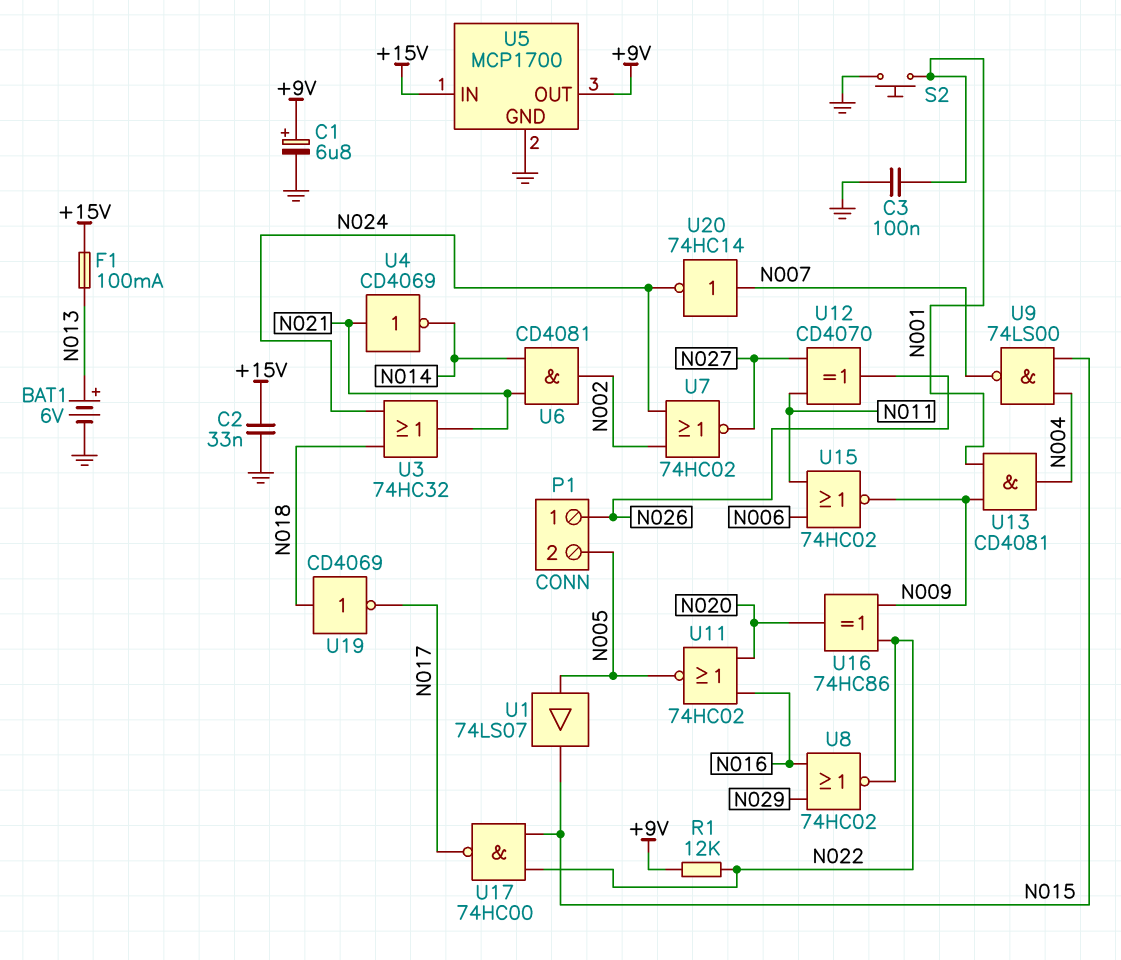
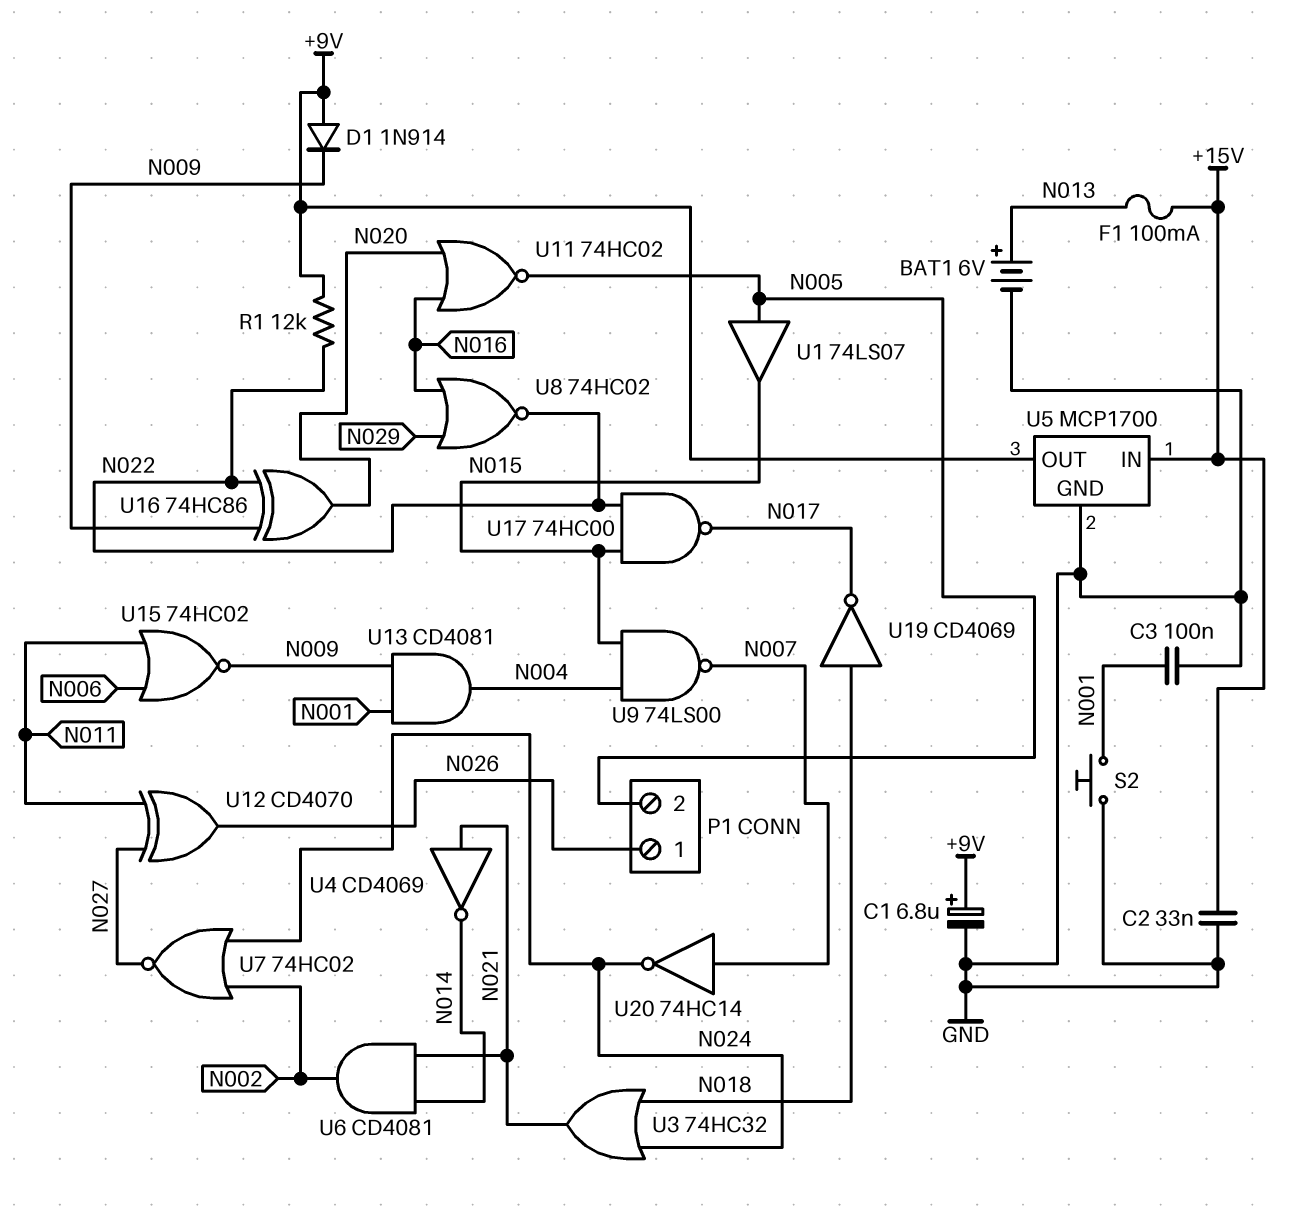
D1: none -> diode 1N914 (A +9V, K N009)

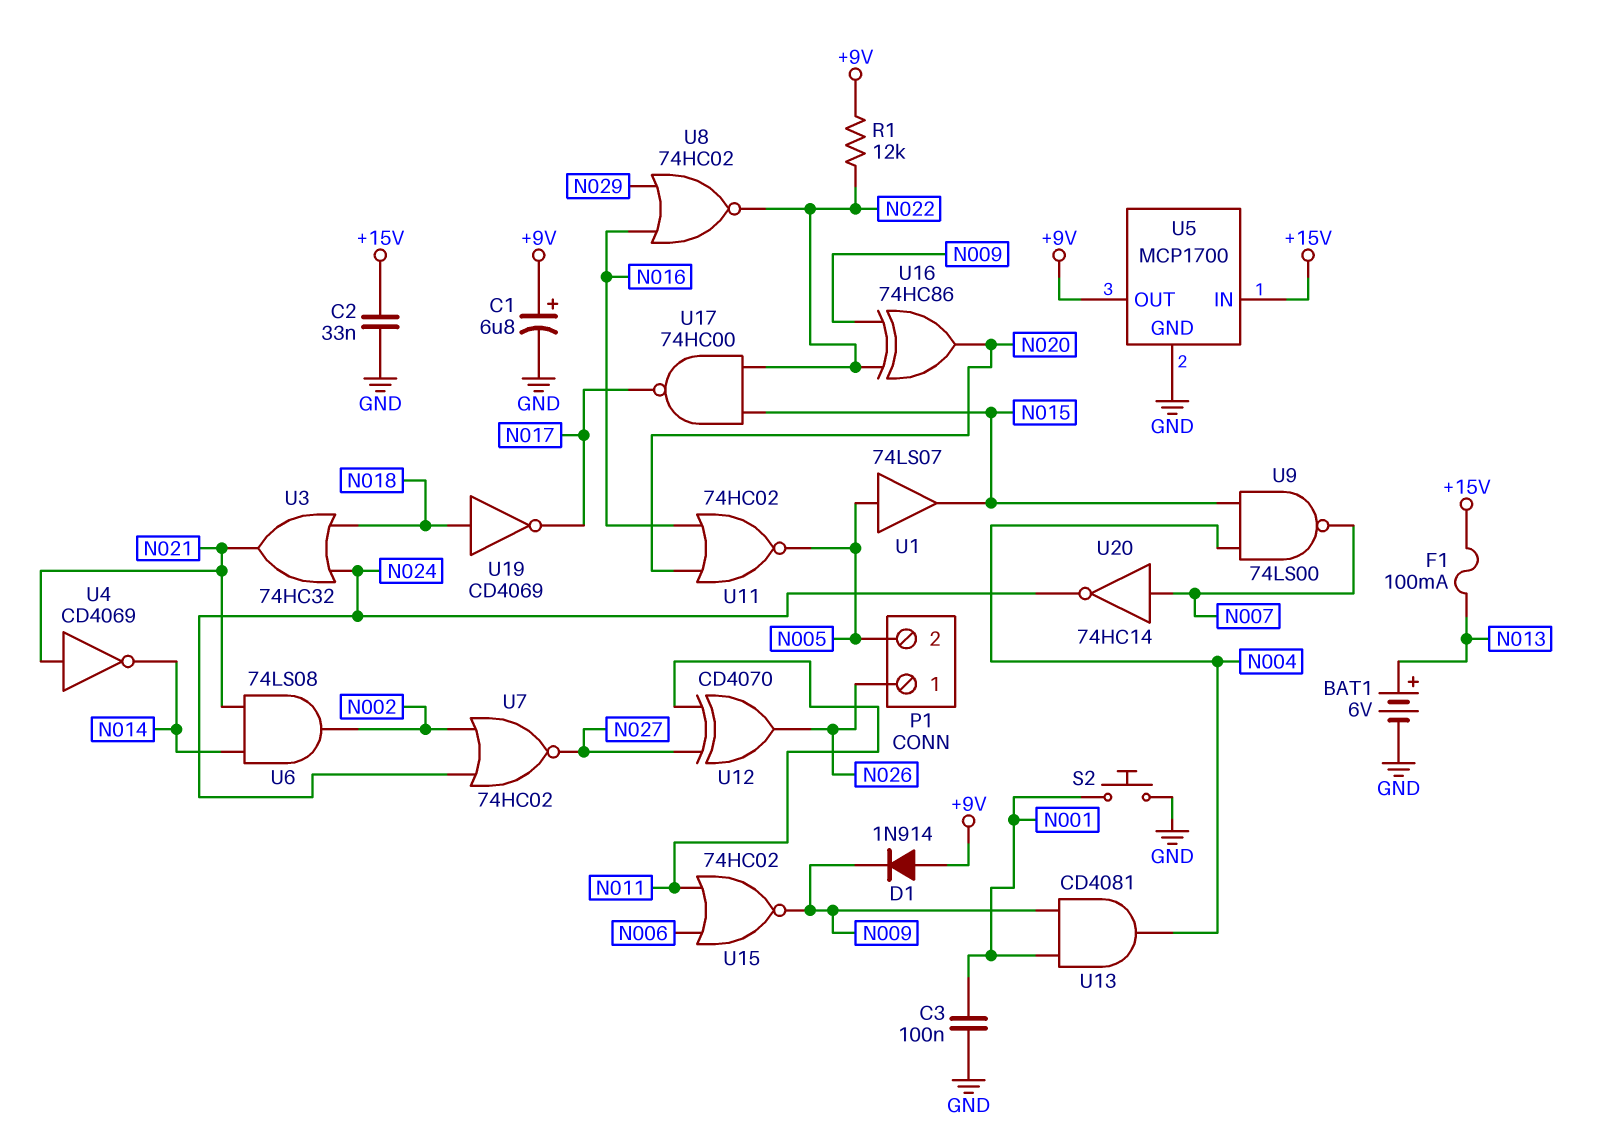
U6: AND CD4081 (in N014, in N021, out N002) -> AND 74LS08 (in N014, in N021, out N002)

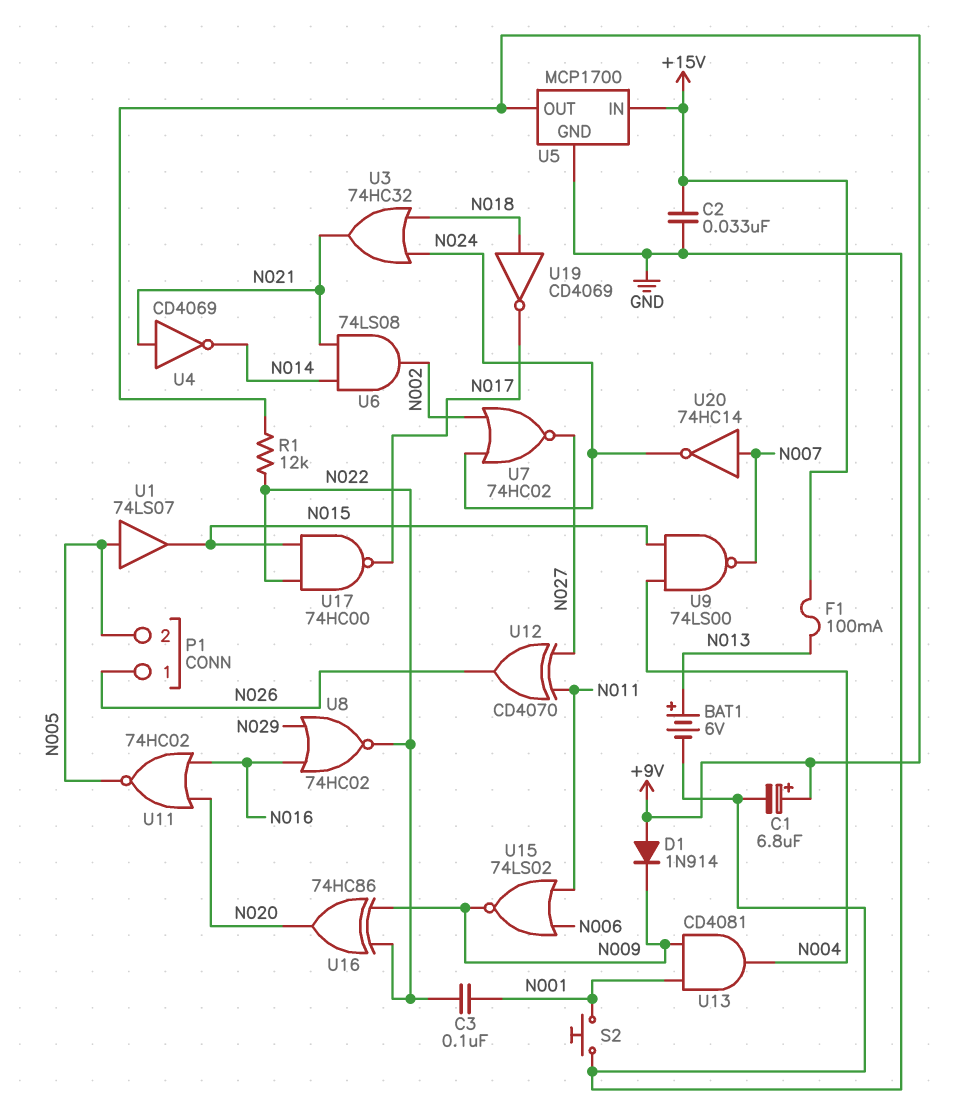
C3: 100nF (GND, N001) -> 100nF (N001, N022)
U15: NOR 74HC02 (in N006, in N011, out N009) -> NOR 74LS02 (in N006, in N011, out N009)

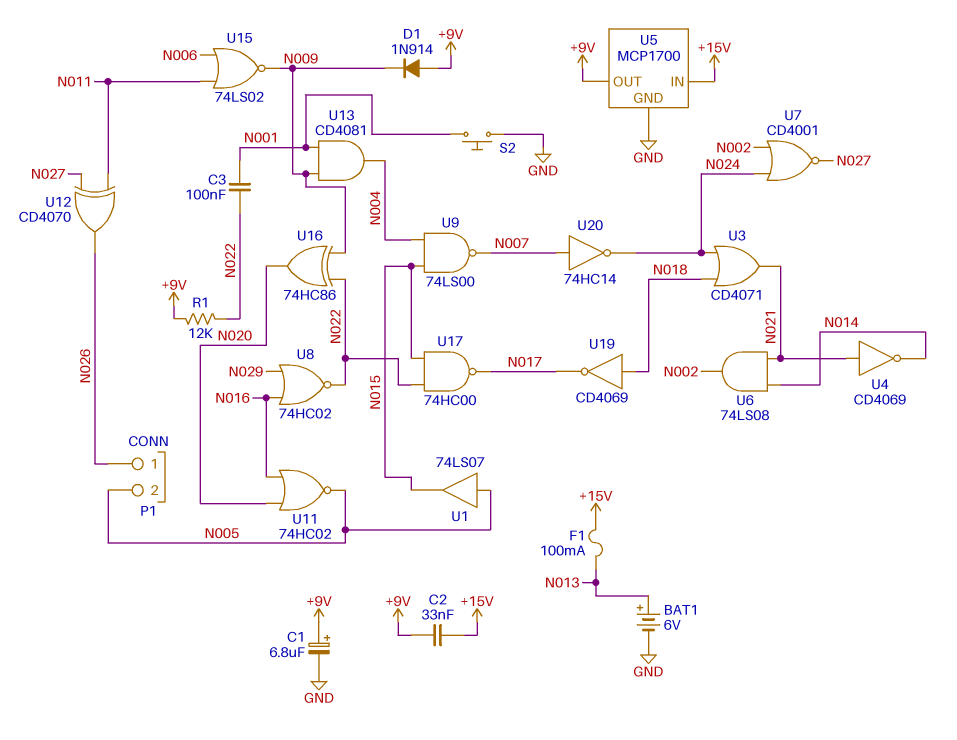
C2: 33nF (+15V, GND) -> 33nF (+9V, +15V)
U3: OR 74HC32 (in N018, in N024, out N021) -> OR CD4071 (in N018, in N024, out N021)
U7: NOR 74HC02 (in N002, in N024, out N027) -> NOR CD4001 (in N002, in N024, out N027)

